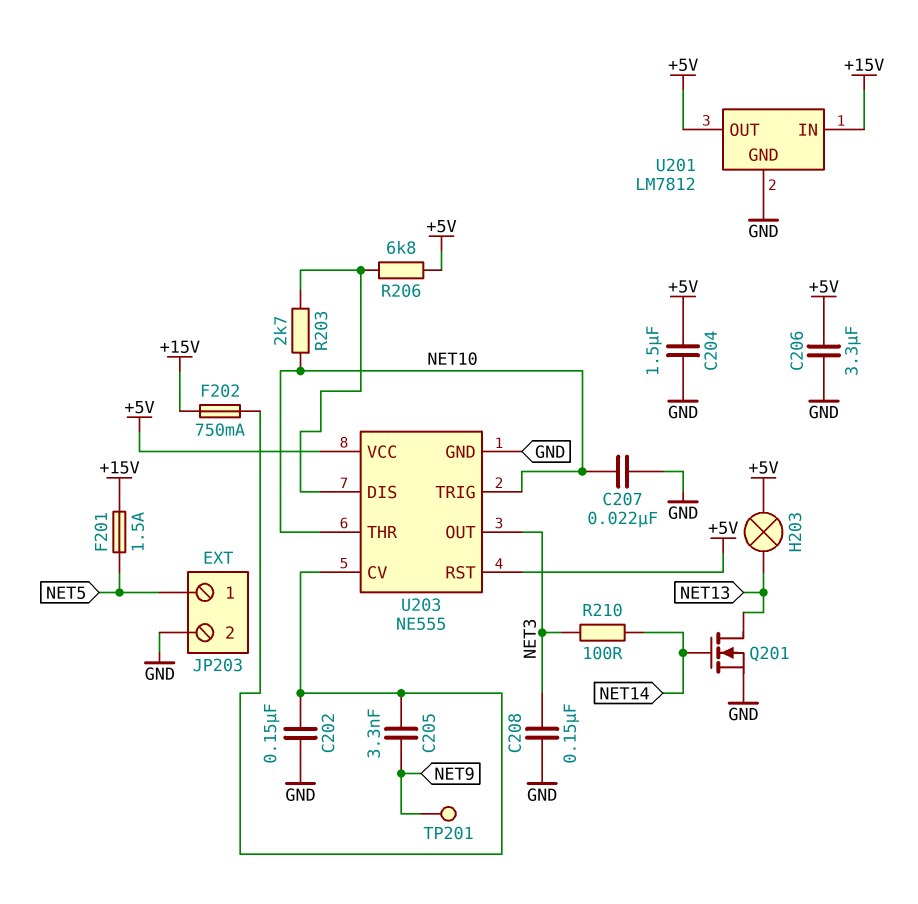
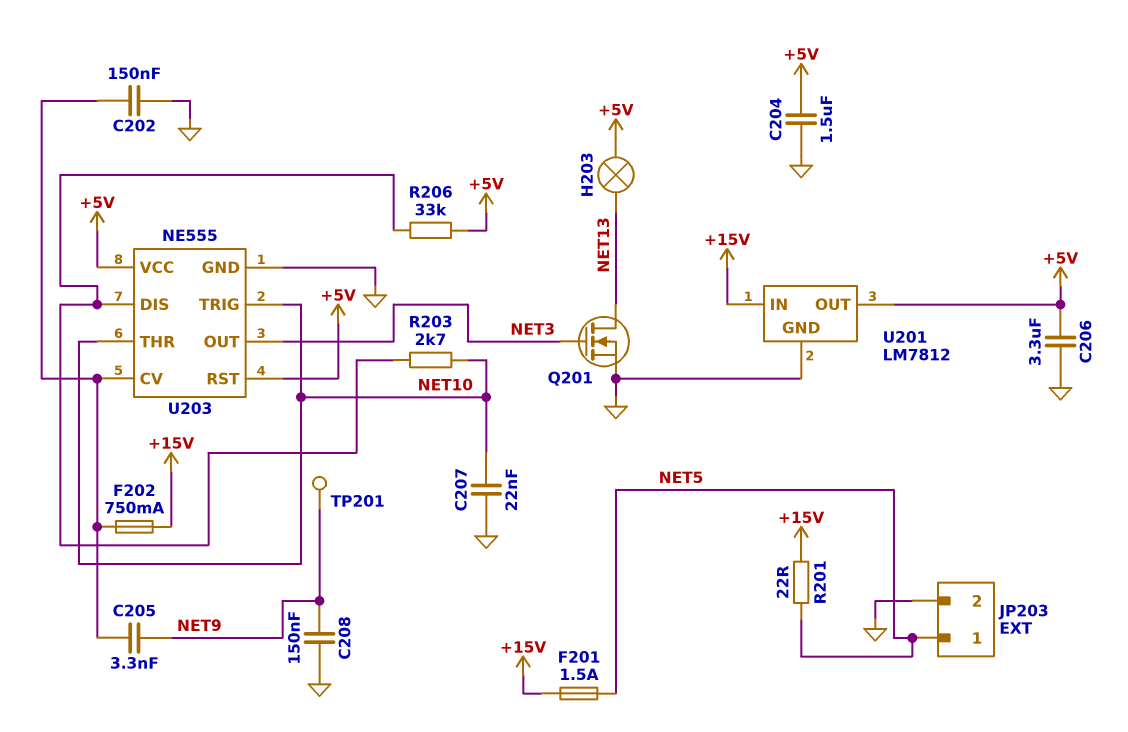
C208: 150nF (GND, NET3) -> 150nF (GND, NET9)
Q201: NMOS (G NET14, D NET13, S GND) -> NMOS (G NET3, D NET13, S GND)
R201: none -> 22 (+15V, NET5)
R206: 6.8k (+5V, U203/DIS) -> 33k (+5V, U203/DIS)
R210: 100 (NET3, NET14) -> none

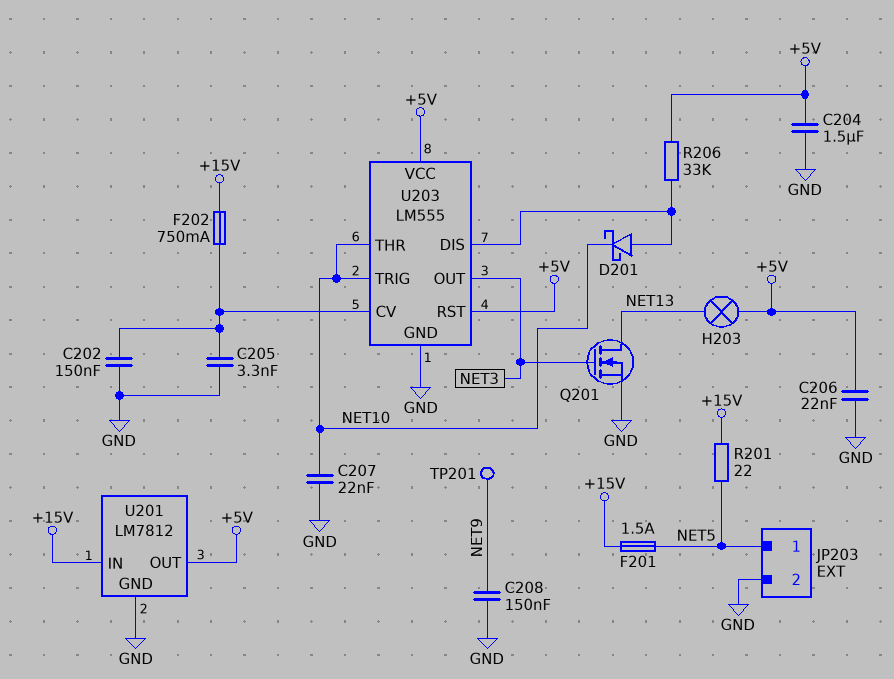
C205: 3.3nF (NET9, U203/CV) -> 3.3nF (GND, U203/CV)
C206: 3.3uF (+5V, GND) -> 22nF (+5V, GND)
D201: none -> schottky (A U203/DIS, K NET10)
R203: 2.7k (NET10, U203/DIS) -> none
U203: NE555 -> LM555

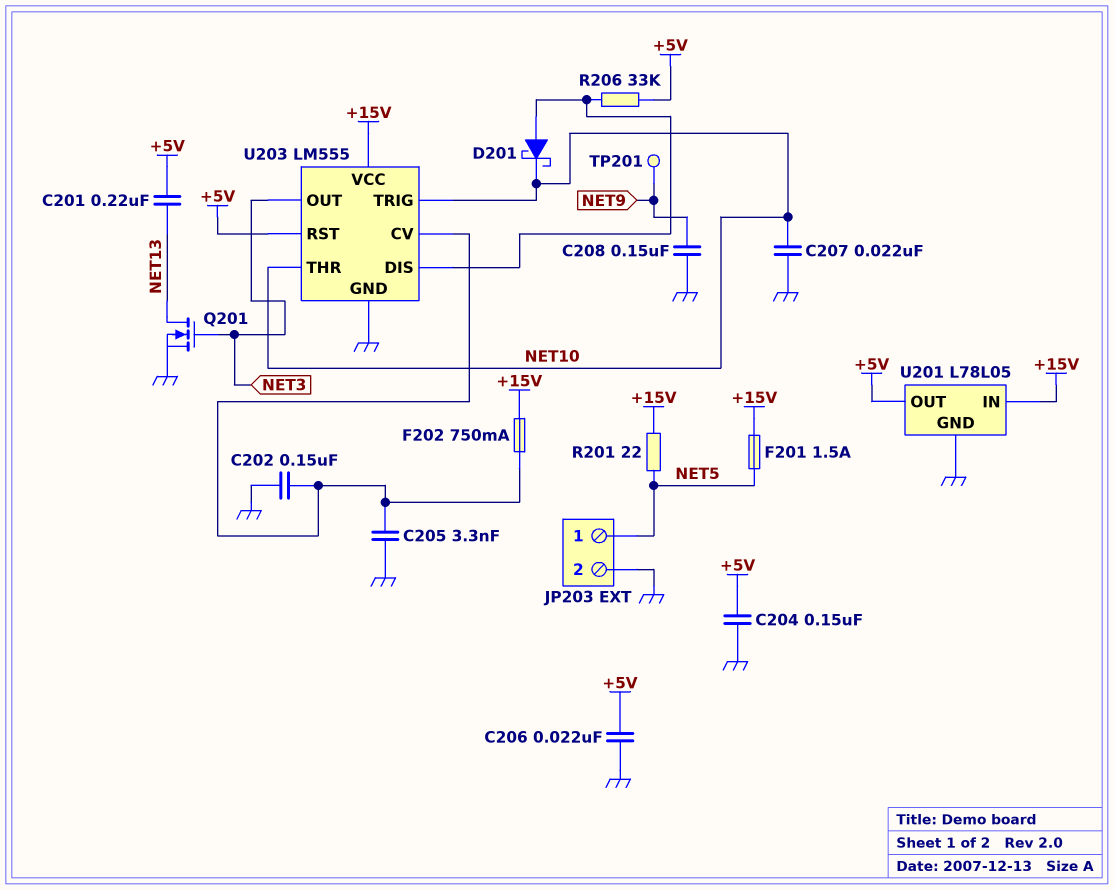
C201: none -> 220nF (+5V, NET13)
C204: 1.5uF (+5V, GND) -> 150nF (+5V, GND)
H203: lamp (+5V, NET13) -> none
U201: LM7812 -> L78L05
U203 pin VCC: +5V -> +15V

